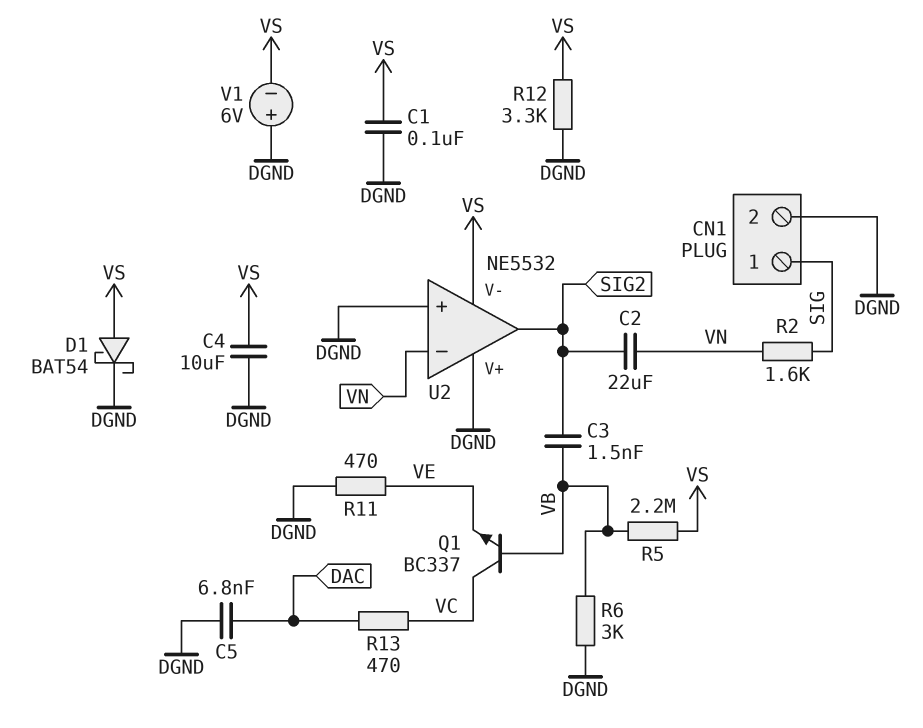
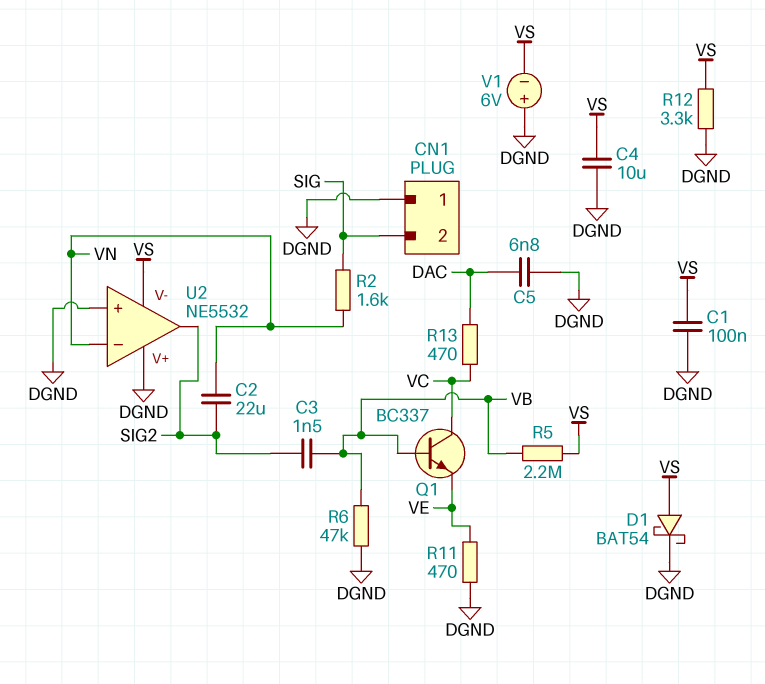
CN1 pin 1: SIG -> DGND
CN1 pin 2: DGND -> SIG
R6: 3k (DGND, VB) -> 47k (DGND, VB)

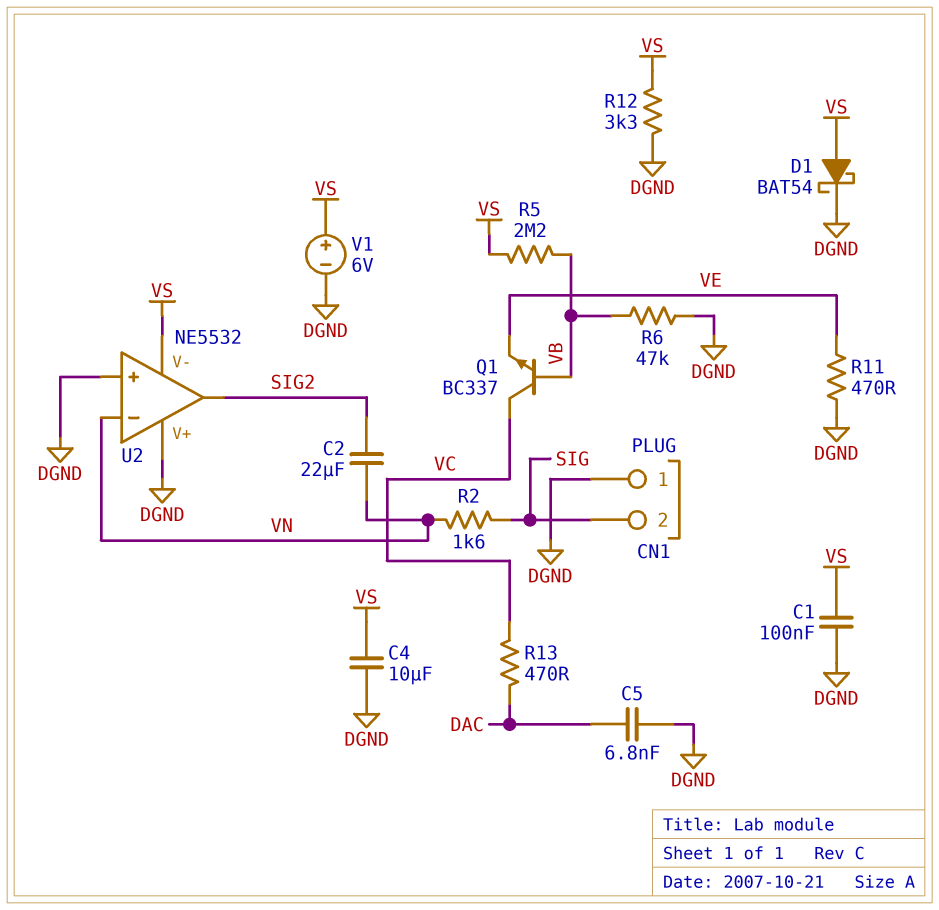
C3: 1.5nF (SIG2, VB) -> none
V1: 6V (plus DGND, minus VS) -> 6V (plus VS, minus DGND)

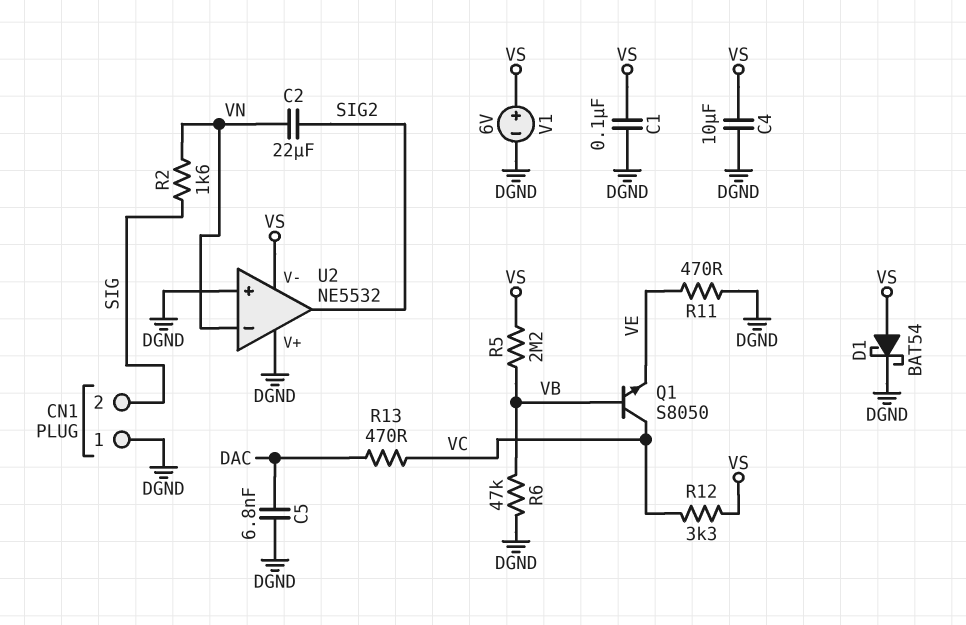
Q1: NPN BC337 (B VB, C VC, E VE) -> NPN S8050 (B VB, C VC, E VE)
R12: 3.3k (DGND, VS) -> 3.3k (VC, VS)

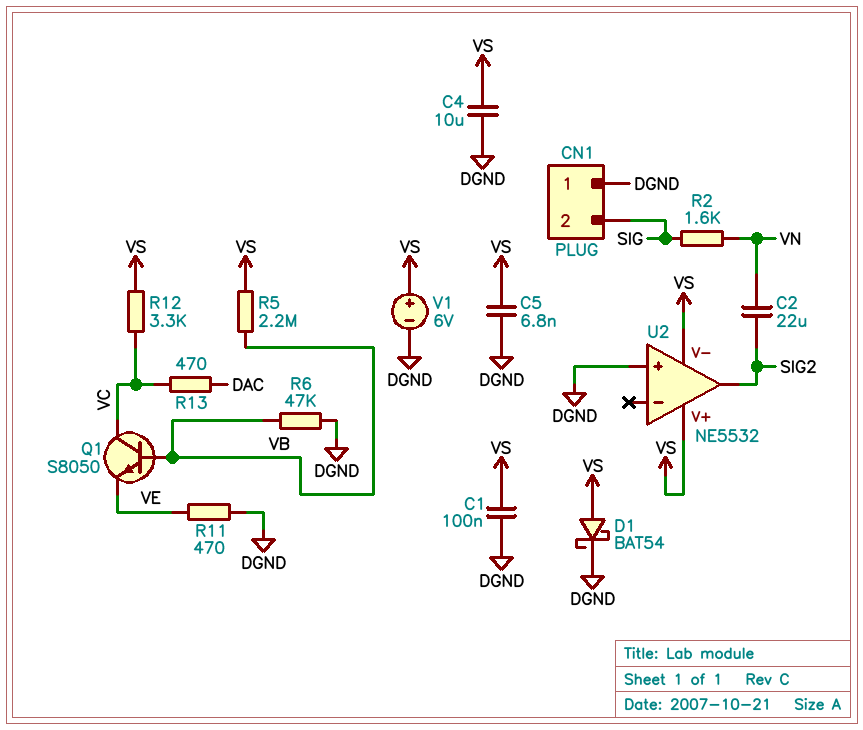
C5: 6.8nF (DAC, DGND) -> 6.8nF (DGND, VS)
U2 pin V+: DGND -> VS
U2 pin in-: VN -> none

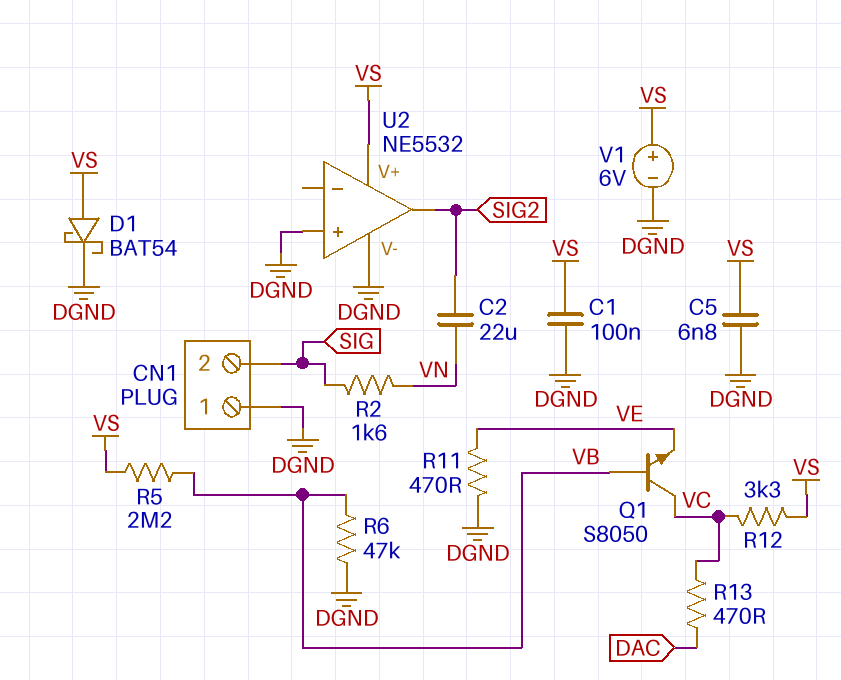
C4: 10uF (DGND, VS) -> none
U2 pin V-: VS -> DGND

